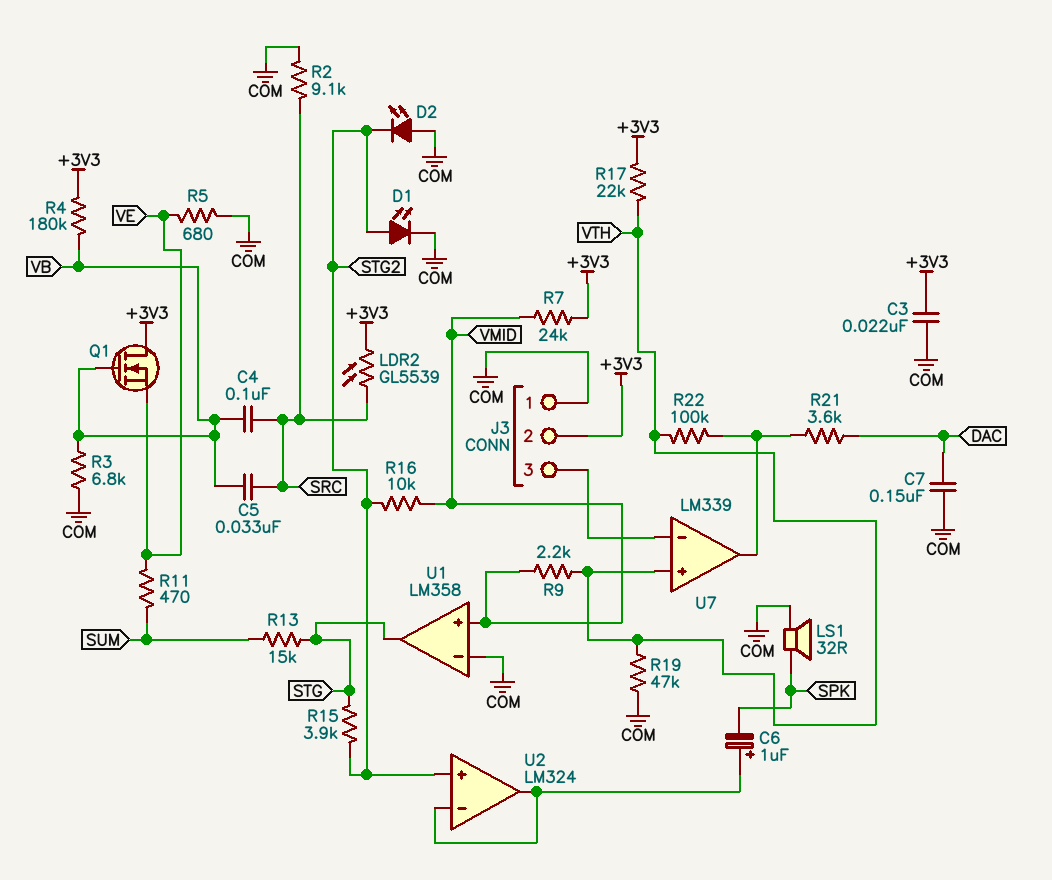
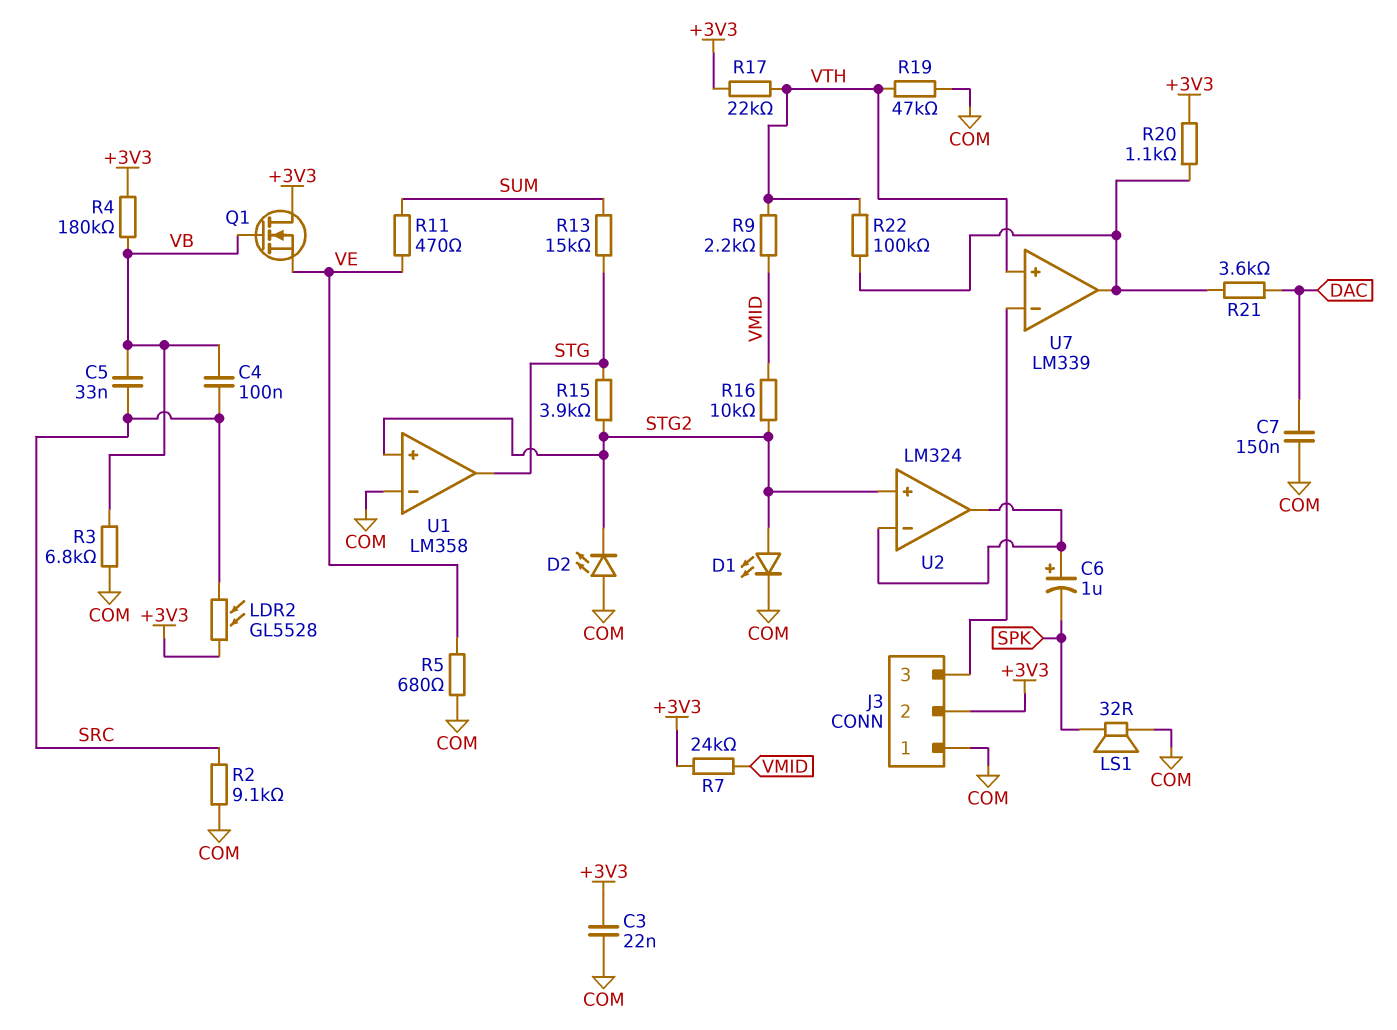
LDR2: GL5539 (+3V3, SRC) -> GL5528 (+3V3, SRC)
R20: none -> 1.1k (+3V3, U7/out)
U1 pin in+: VMID -> STG2

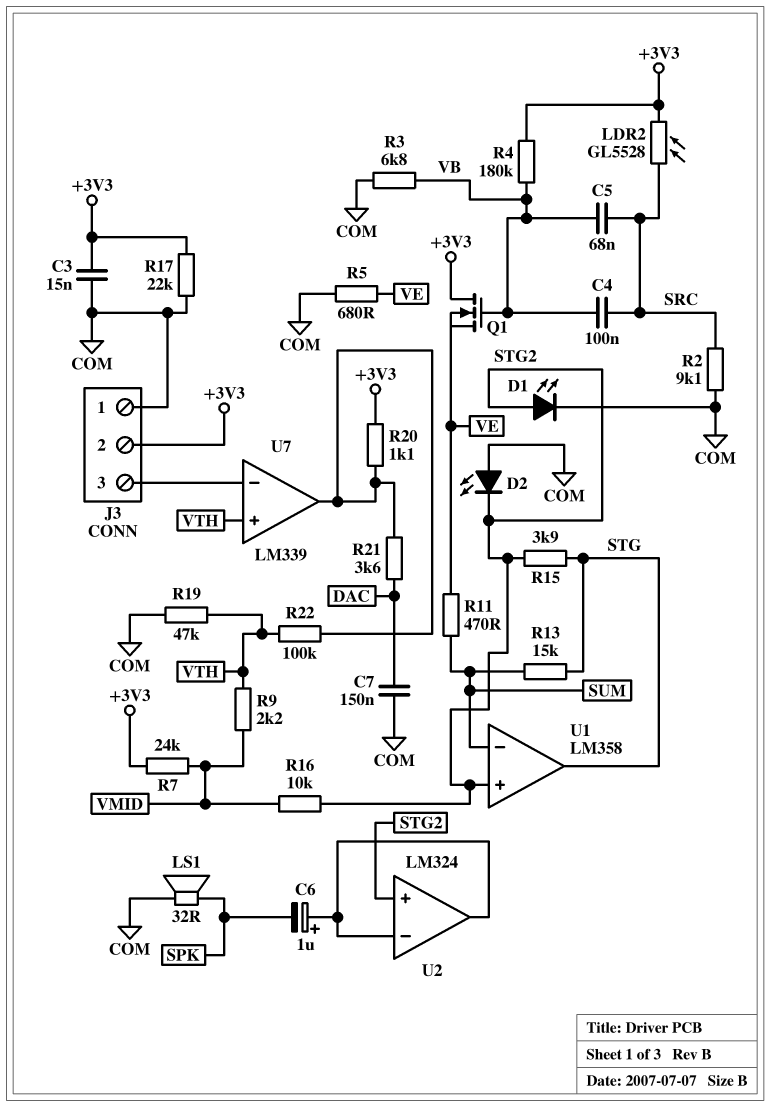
C3: 22nF (+3V3, COM) -> 15nF (+3V3, COM)
C5: 33nF (SRC, VB) -> 68nF (SRC, VB)
R17: 22k (+3V3, VTH) -> 22k (+3V3, COM)
U1 pin in-: COM -> SUM

